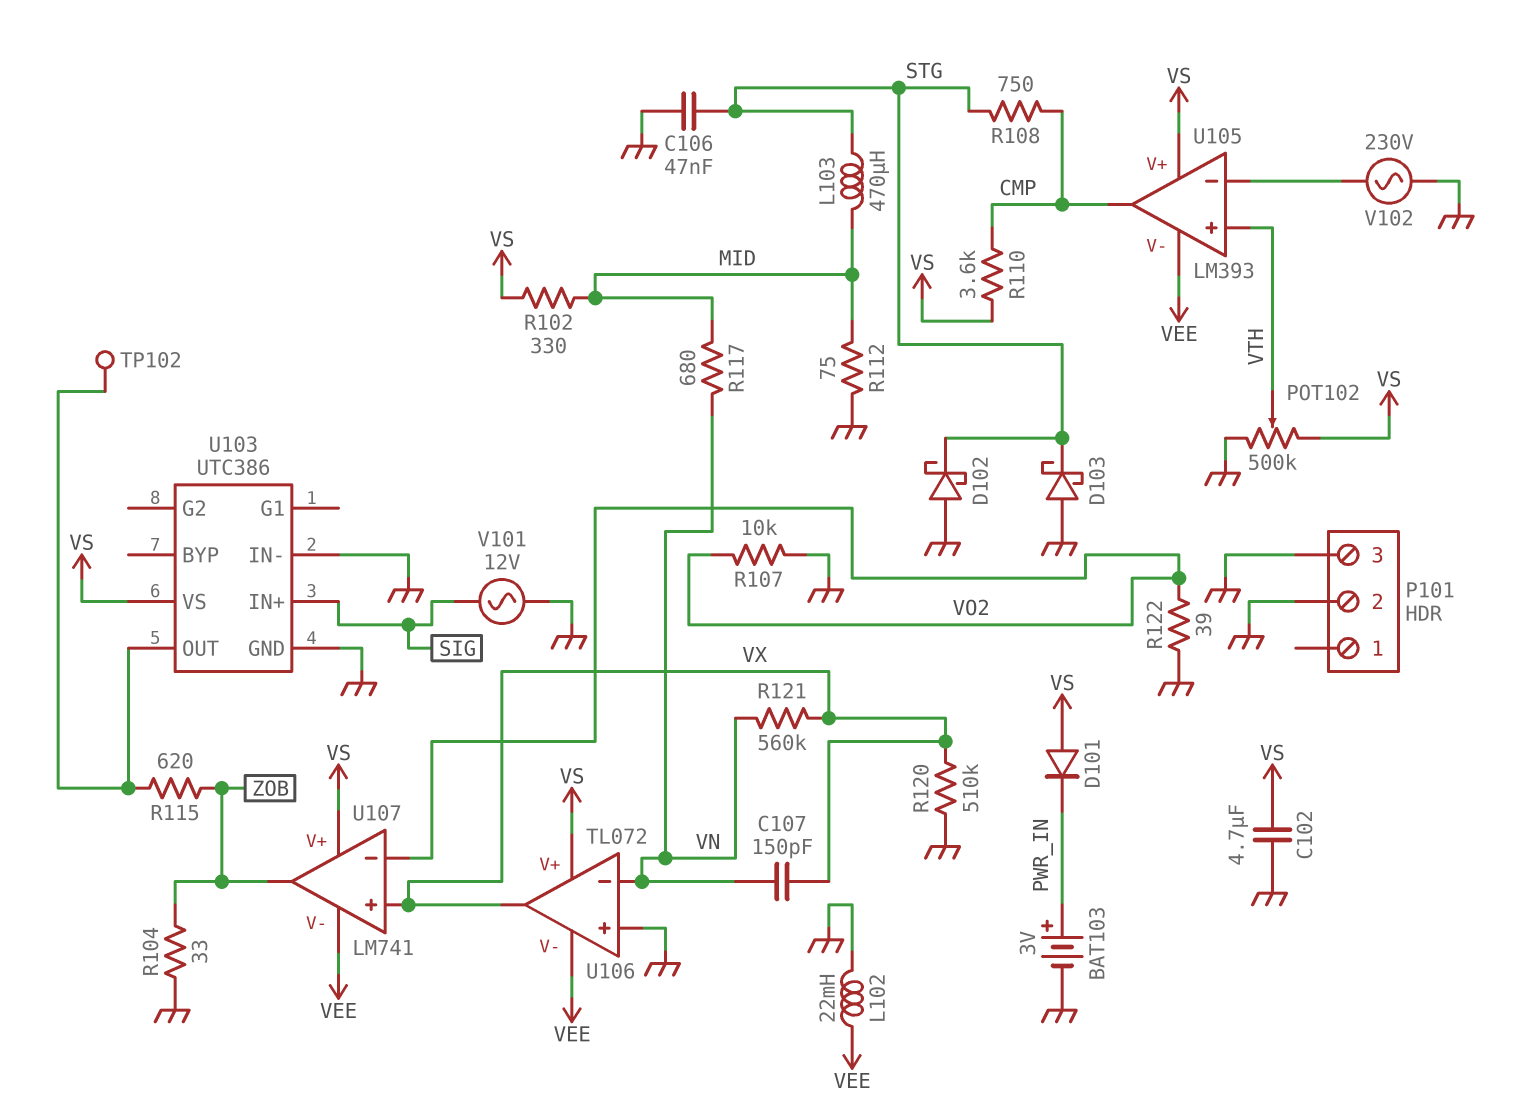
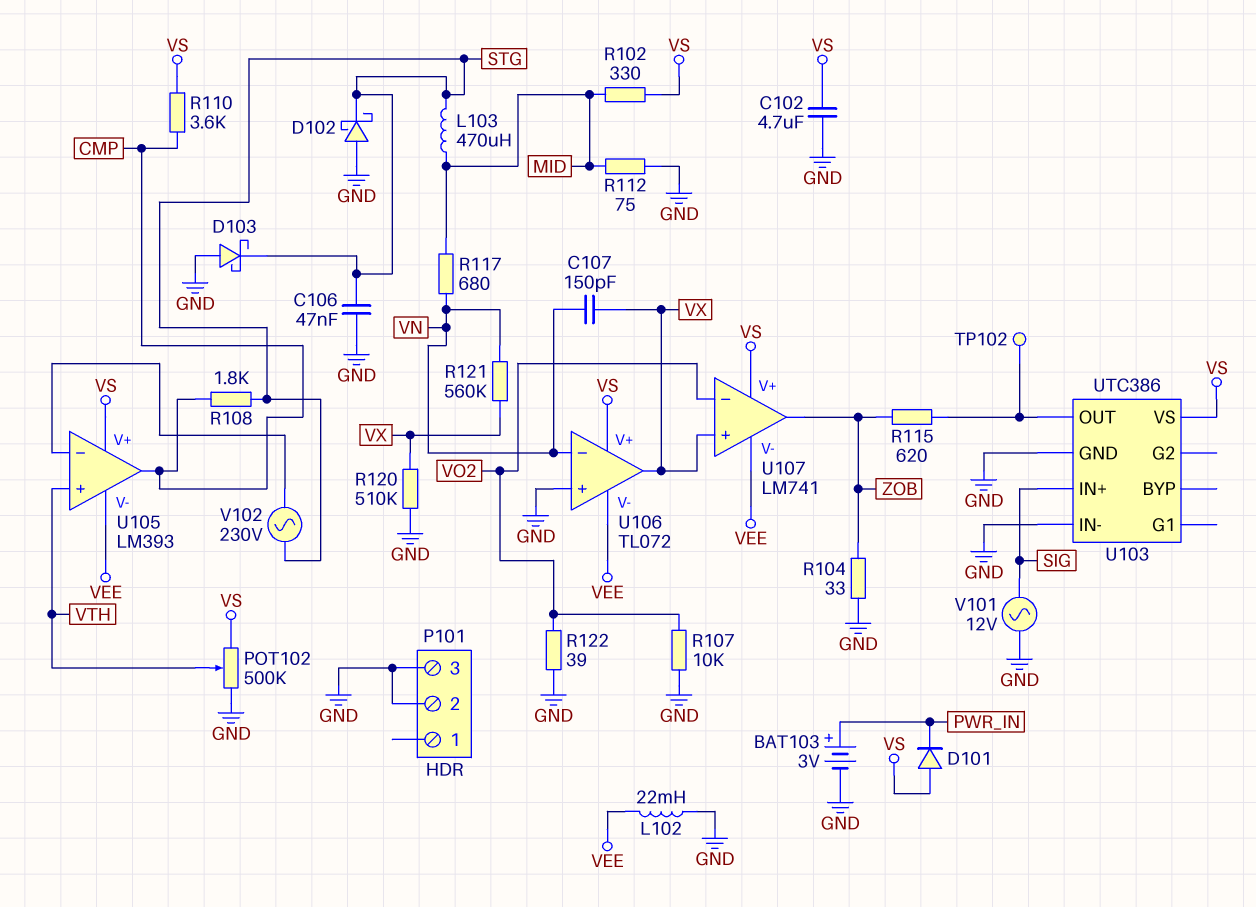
R108: 750 (CMP, STG) -> 1.8k (CMP, STG)
V102: AC 230V (GND, U105/in-) -> AC 230V (STG, U105/in-)

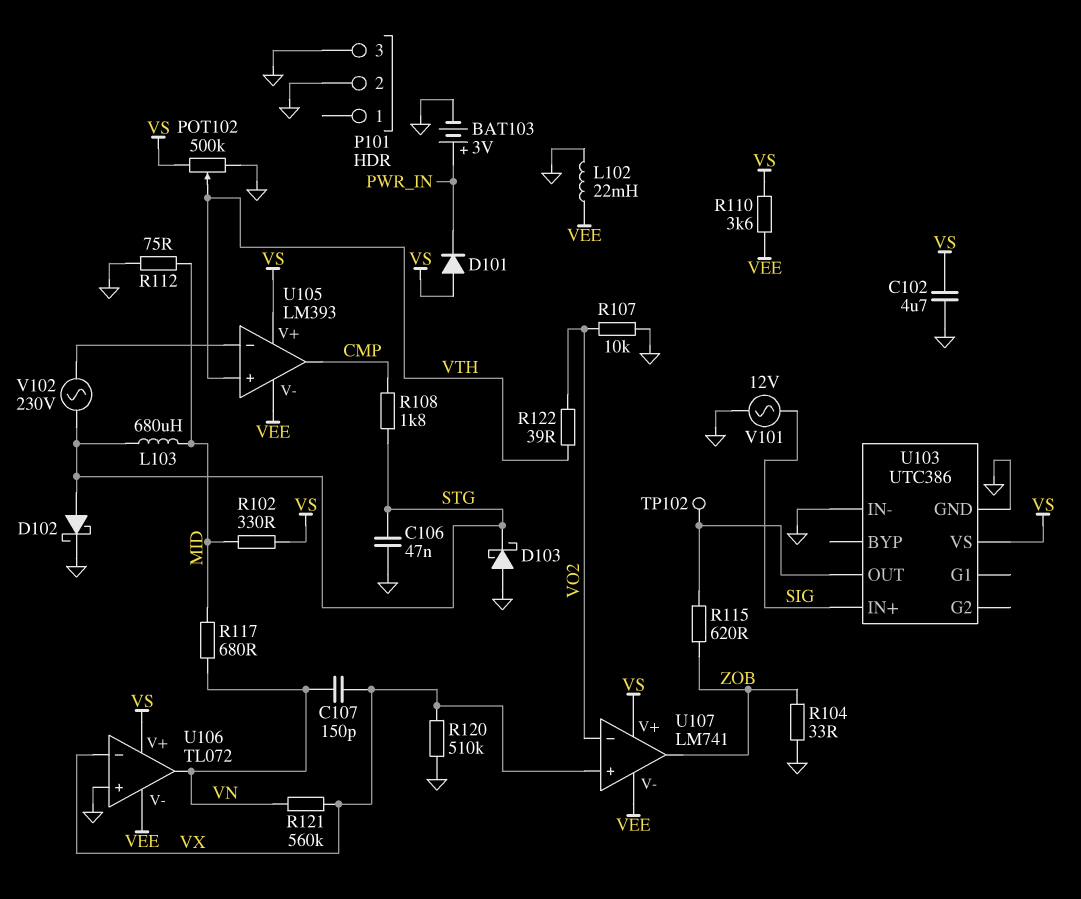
D102: schottky (A GND, K STG) -> schottky (A STG, K GND)
L103: 470uH (MID, STG) -> 680uH (MID, STG)
R110: 3.6k (CMP, VS) -> 3.6k (VEE, VS)
R122: 39 (GND, VO2) -> 39 (VO2, VTH)
U106 pin in-: VN -> VX
U106 pin out: VX -> VN

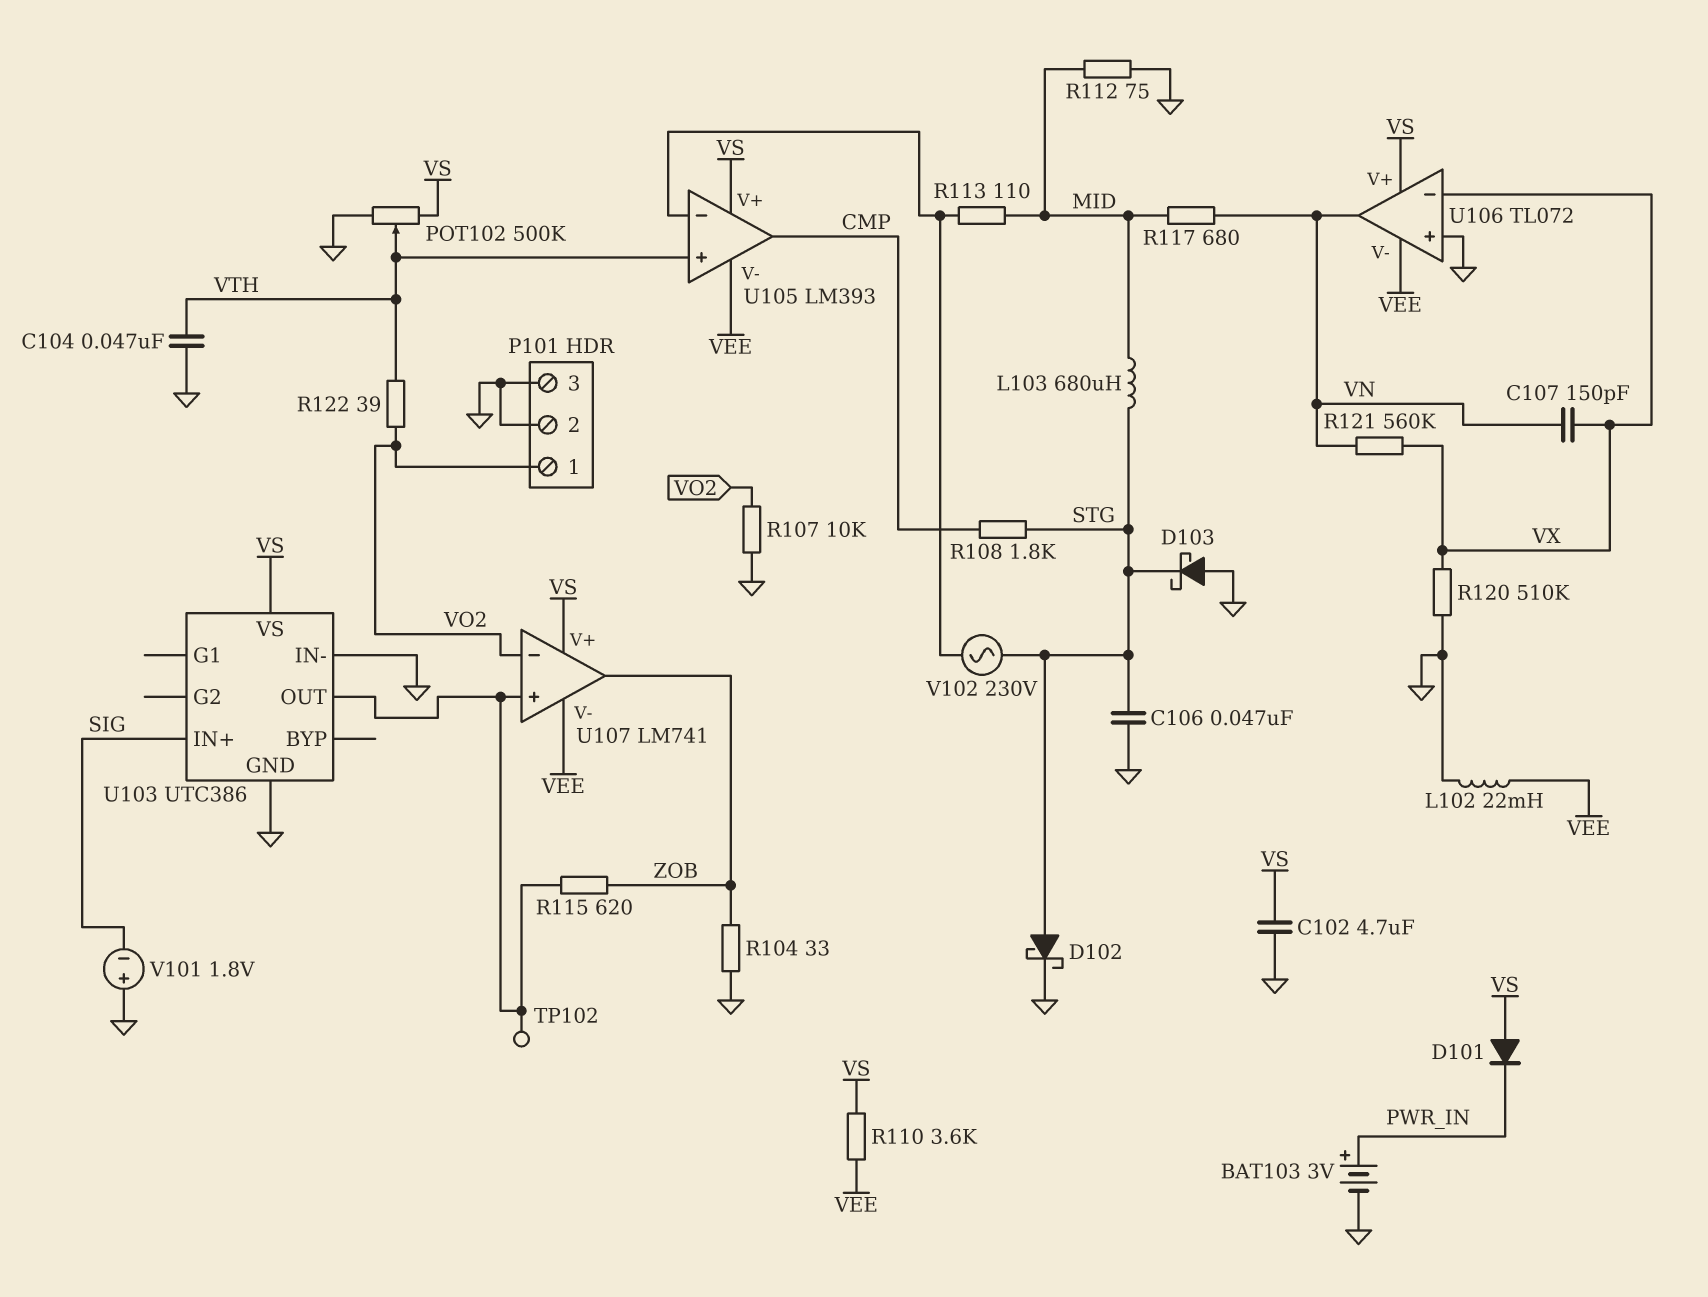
C104: none -> 47nF (GND, VTH)
P101 pin 1: none -> VO2
R102: 330 (MID, VS) -> none
R113: none -> 110 (MID, U105/in-)
U107 pin in+: VX -> U103/OUT
V101: AC 12V (GND, SIG) -> 1.8V (plus GND, minus SIG)

